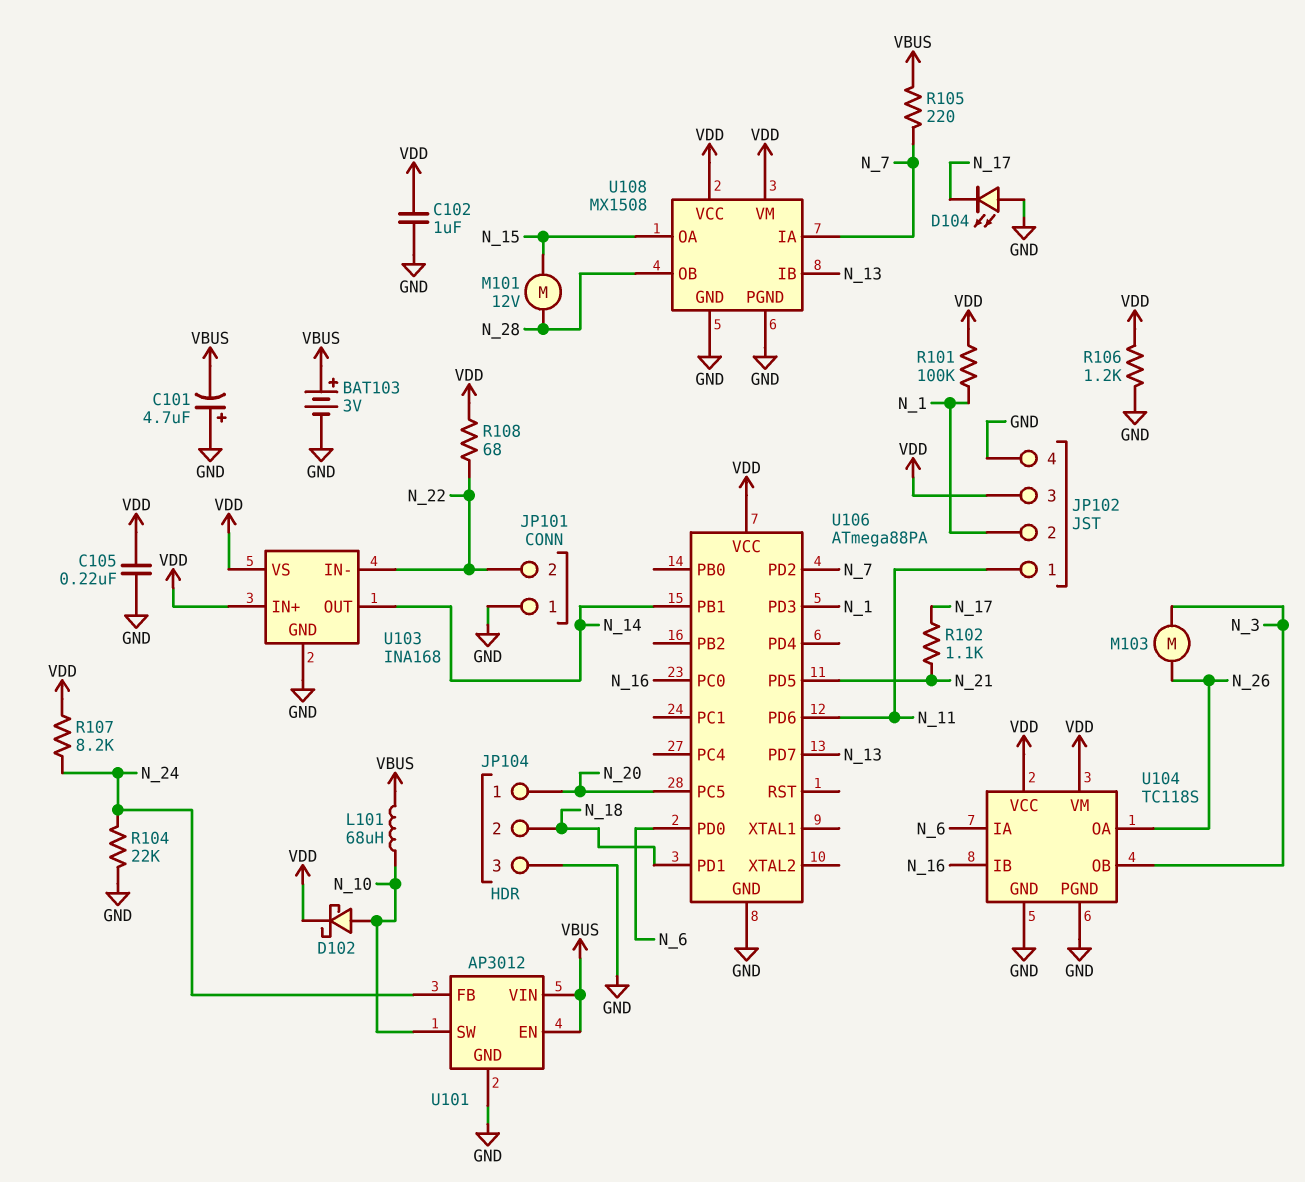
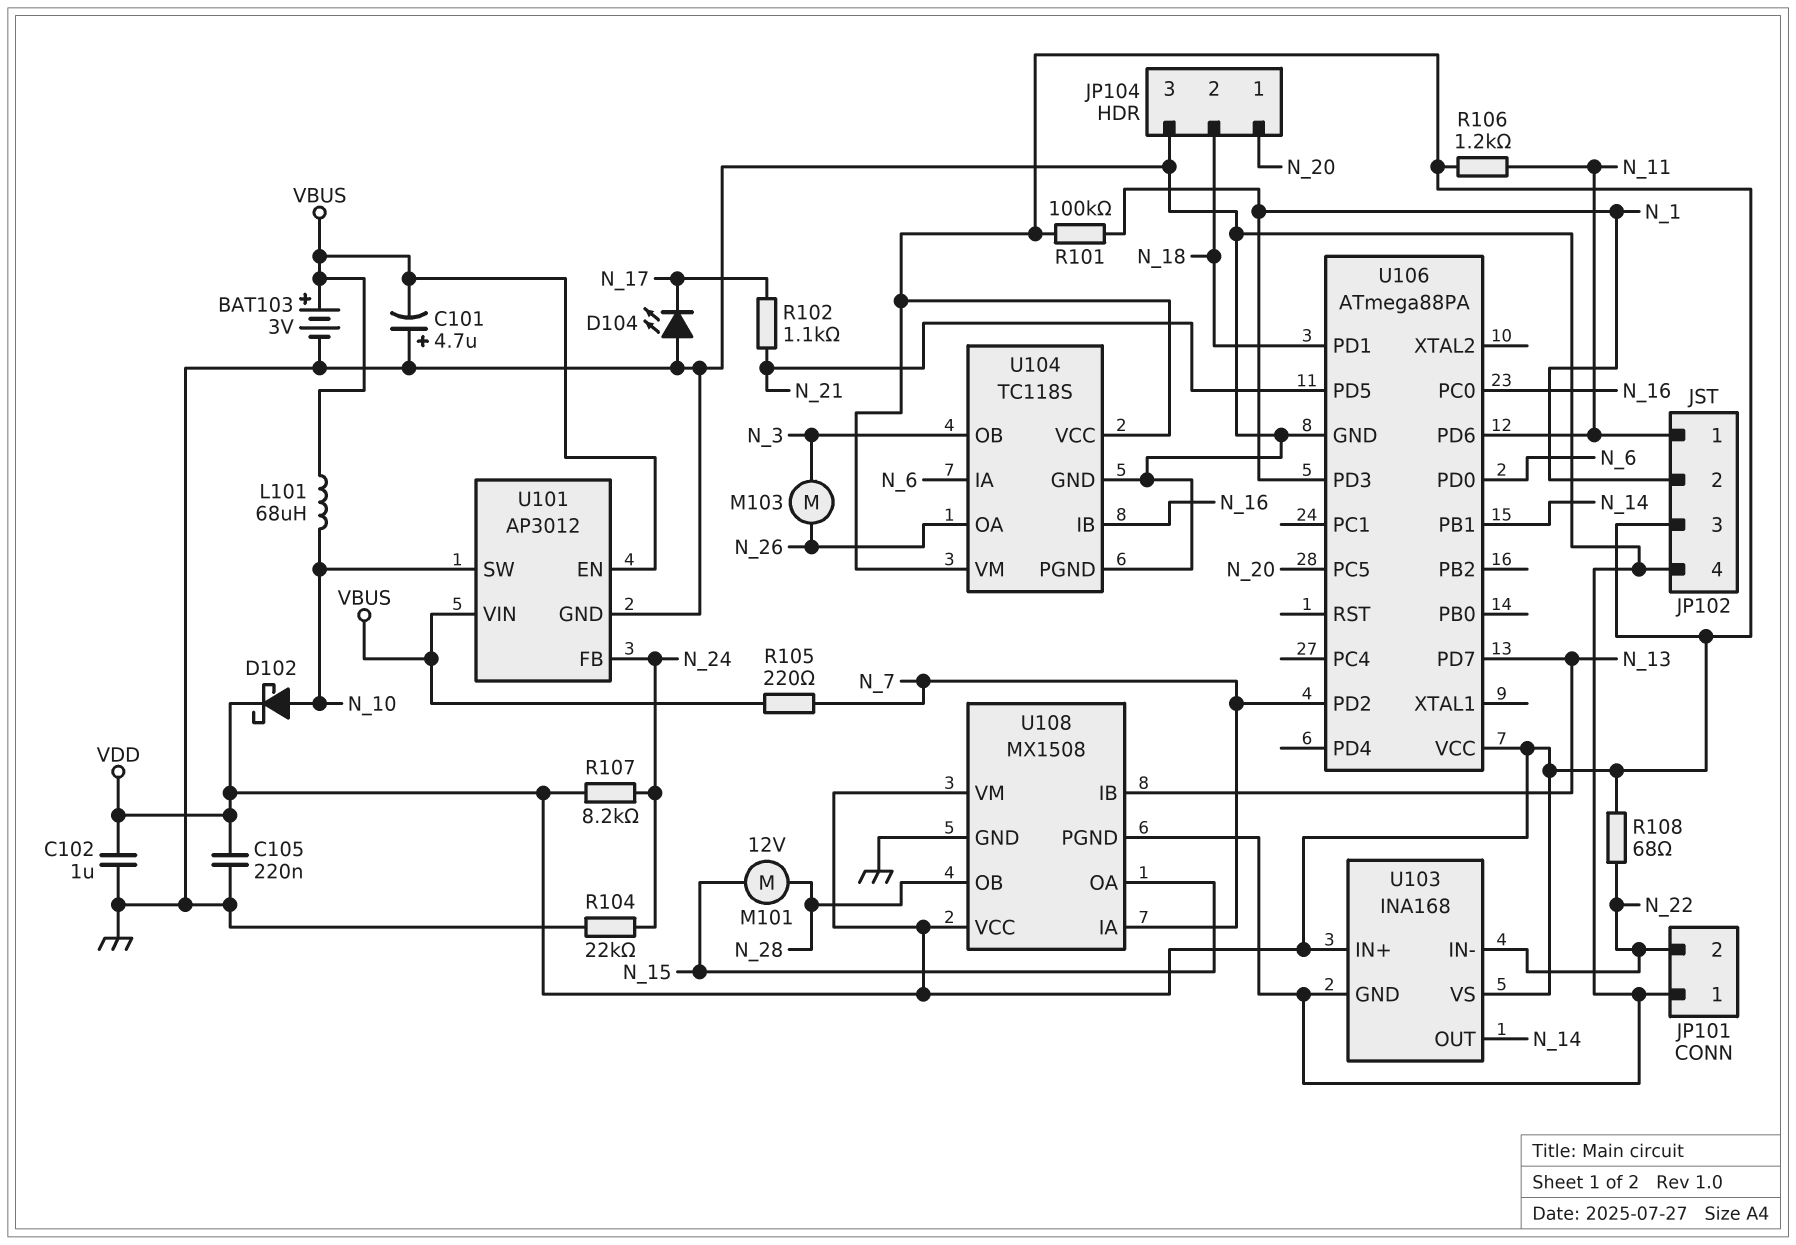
R106: 1.2k (GND, VDD) -> 1.2k (N_11, VDD)

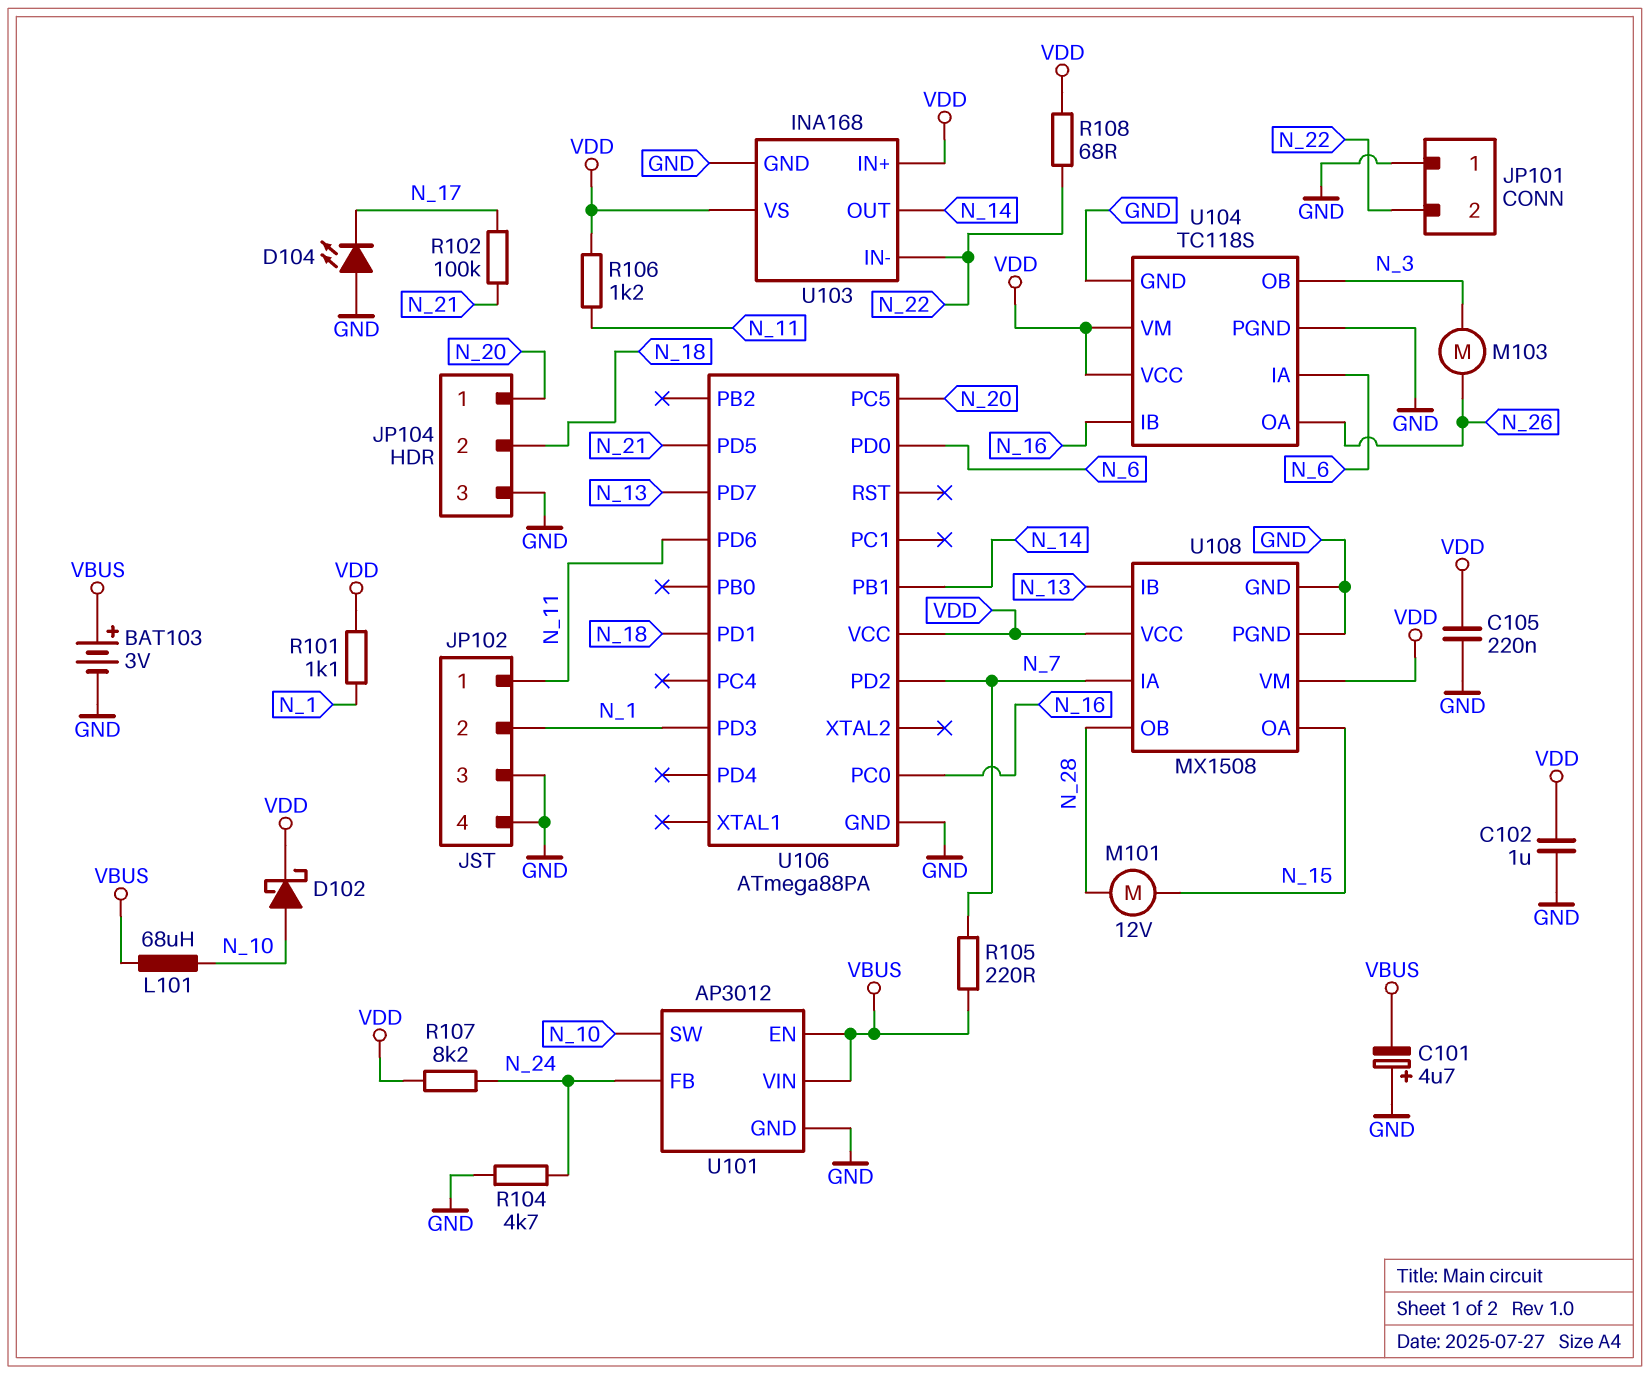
JP102 pin 3: VDD -> GND
R101: 100k (N_1, VDD) -> 1.1k (N_1, VDD)
R102: 1.1k (N_17, N_21) -> 100k (N_17, N_21)
R104: 22k (GND, N_24) -> 4.7k (GND, N_24)

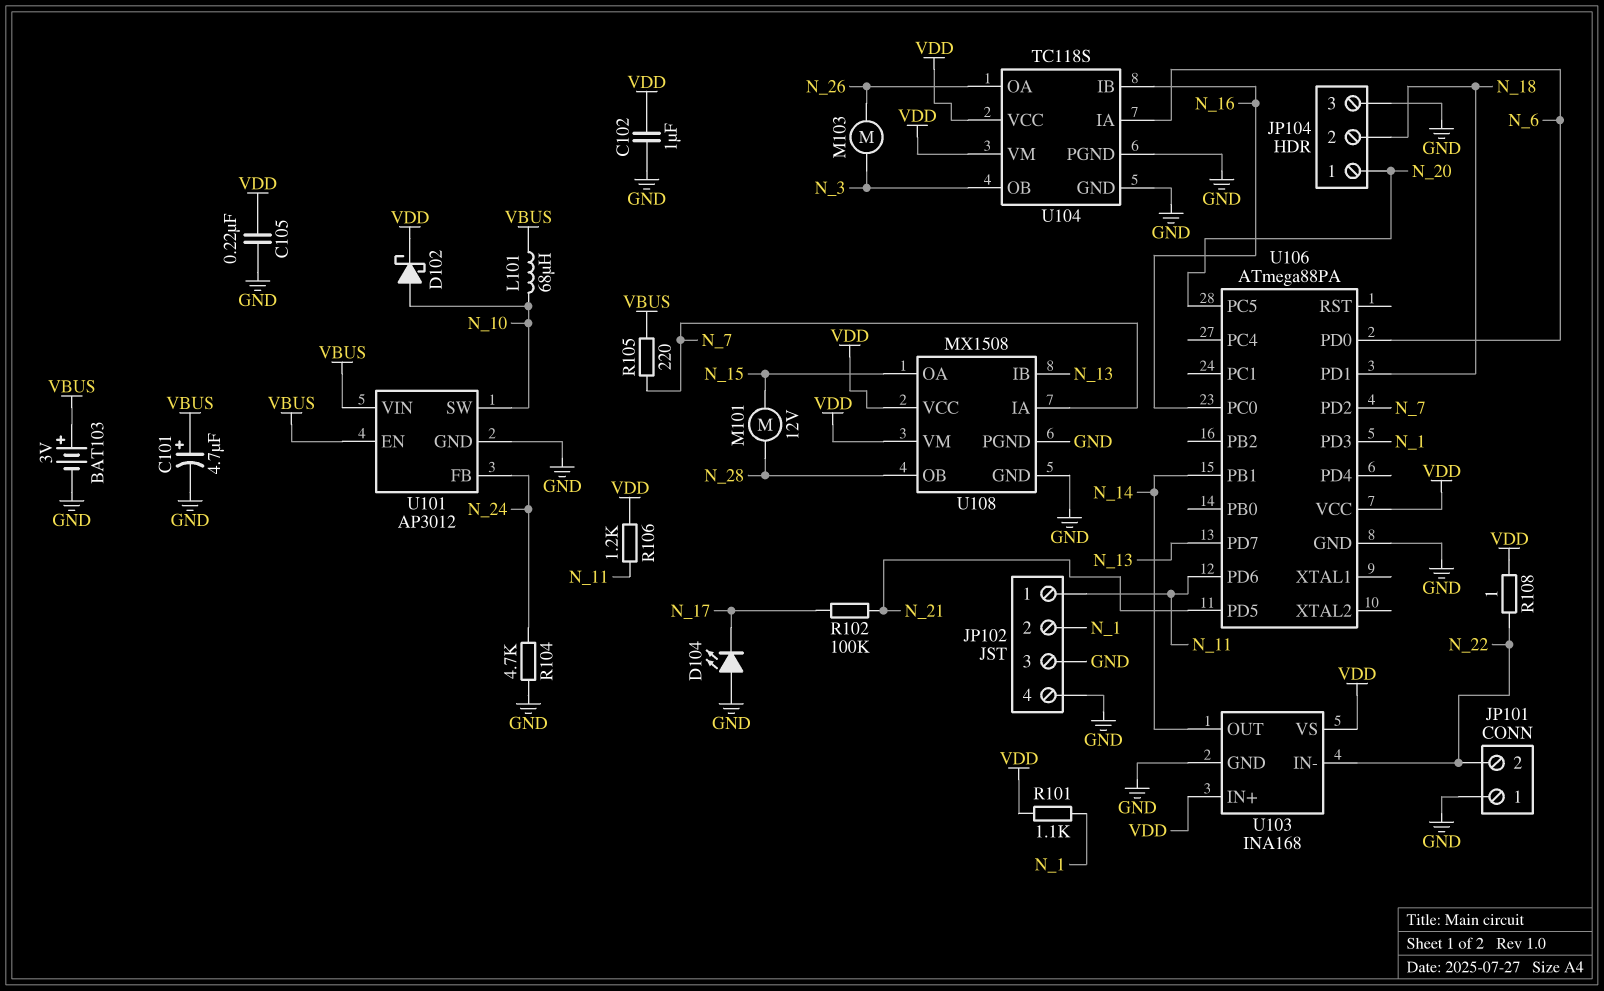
C101: 4.7uF (plus GND, minus VBUS) -> 4.7uF (plus VBUS, minus GND)
R107: 8.2k (N_24, VDD) -> none
R108: 68 (N_22, VDD) -> 1 (N_22, VDD)

